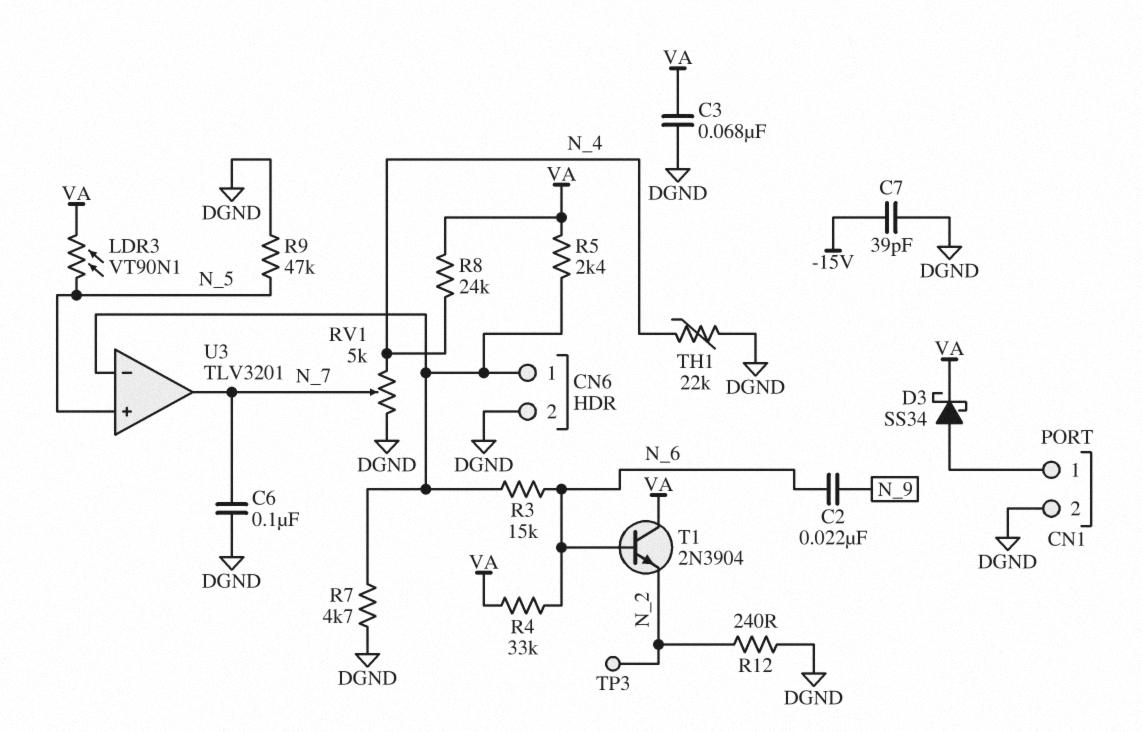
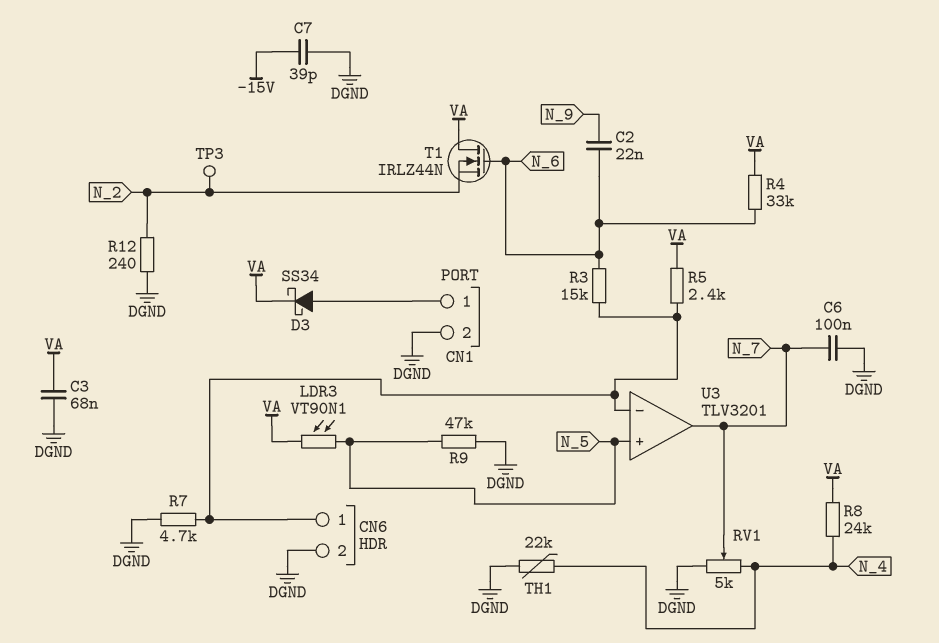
T1: NPN 2N3904 (B N_6, C VA, E N_2) -> NMOS IRLZ44N (G N_6, D VA, S N_2)

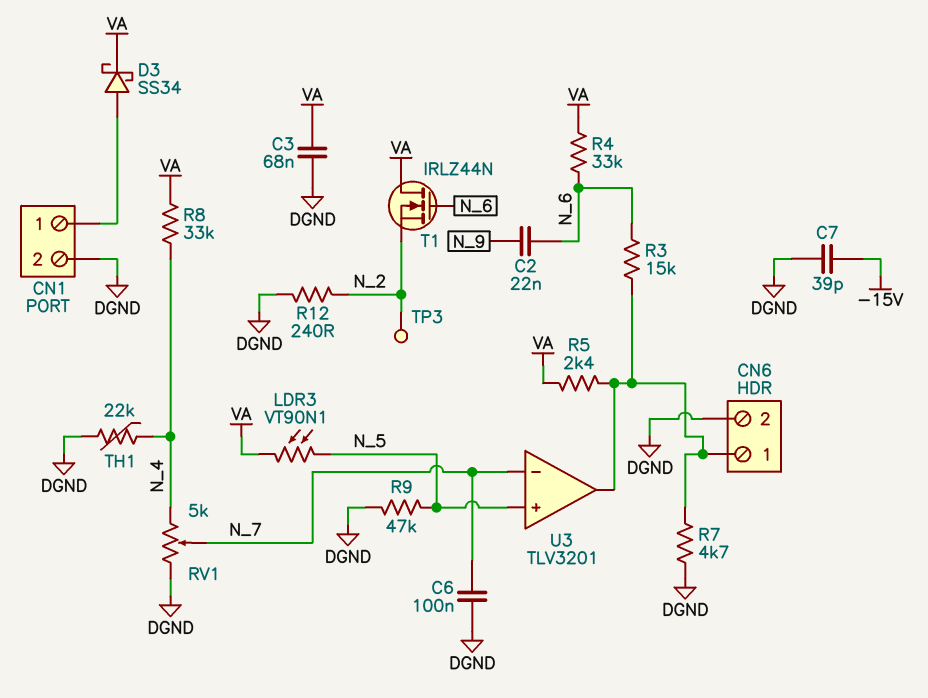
R8: 24k (N_4, VA) -> 33k (N_4, VA)
U3 pin in-: CN6/1 -> N_7
U3 pin out: N_7 -> CN6/1

